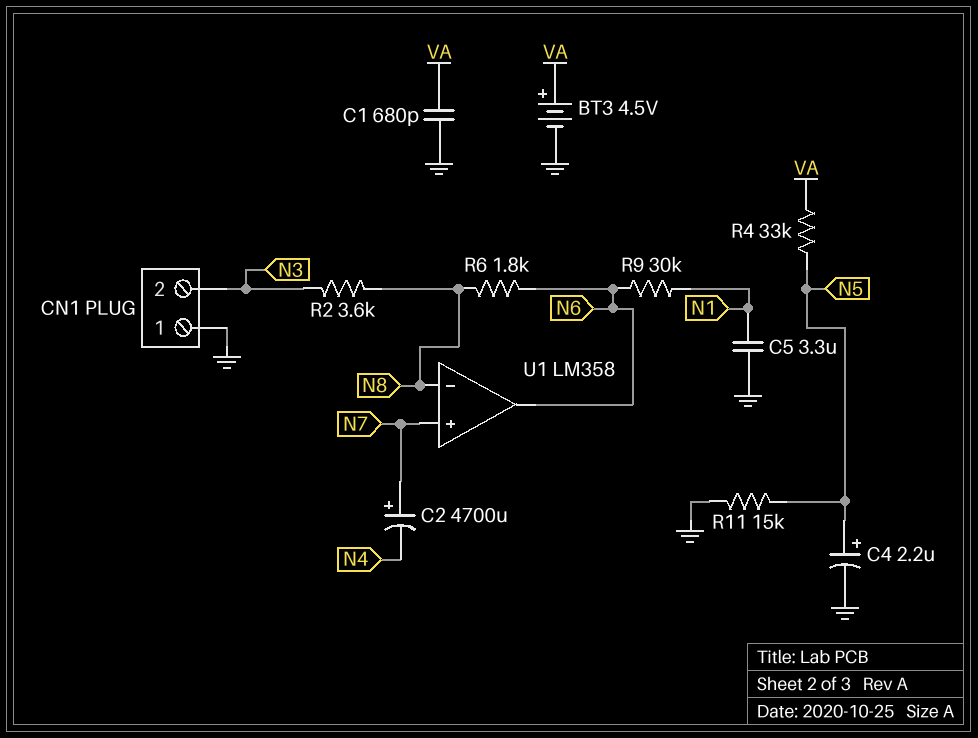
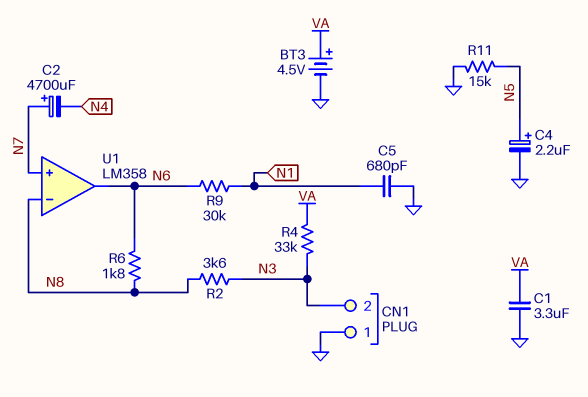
C1: 680pF (GND, VA) -> 3.3uF (GND, VA)
C5: 3.3uF (GND, N1) -> 680pF (GND, N1)
R4: 33k (N5, VA) -> 33k (N3, VA)

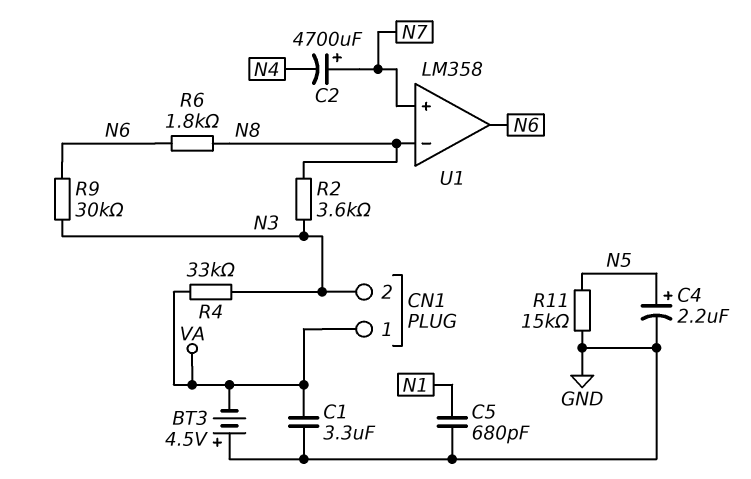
BT3: 4.5V (plus VA, minus GND) -> 4.5V (plus GND, minus VA)
CN1 pin 1: GND -> VA
R9: 30k (N1, N6) -> 30k (N3, N6)

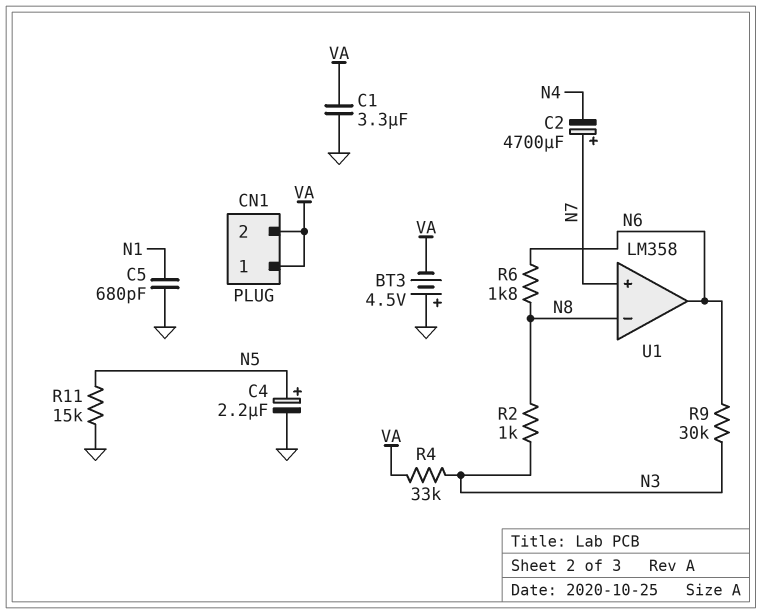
CN1 pin 2: N3 -> VA
R2: 3.6k (N3, N8) -> 1k (N3, N8)

